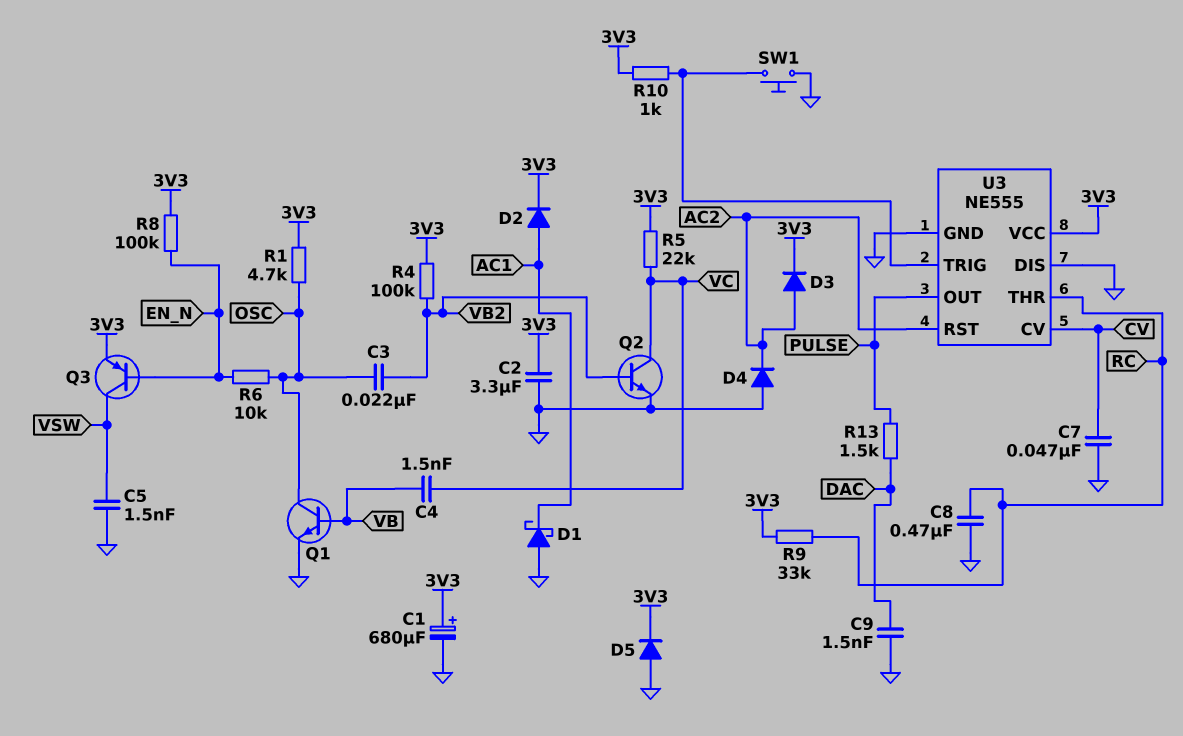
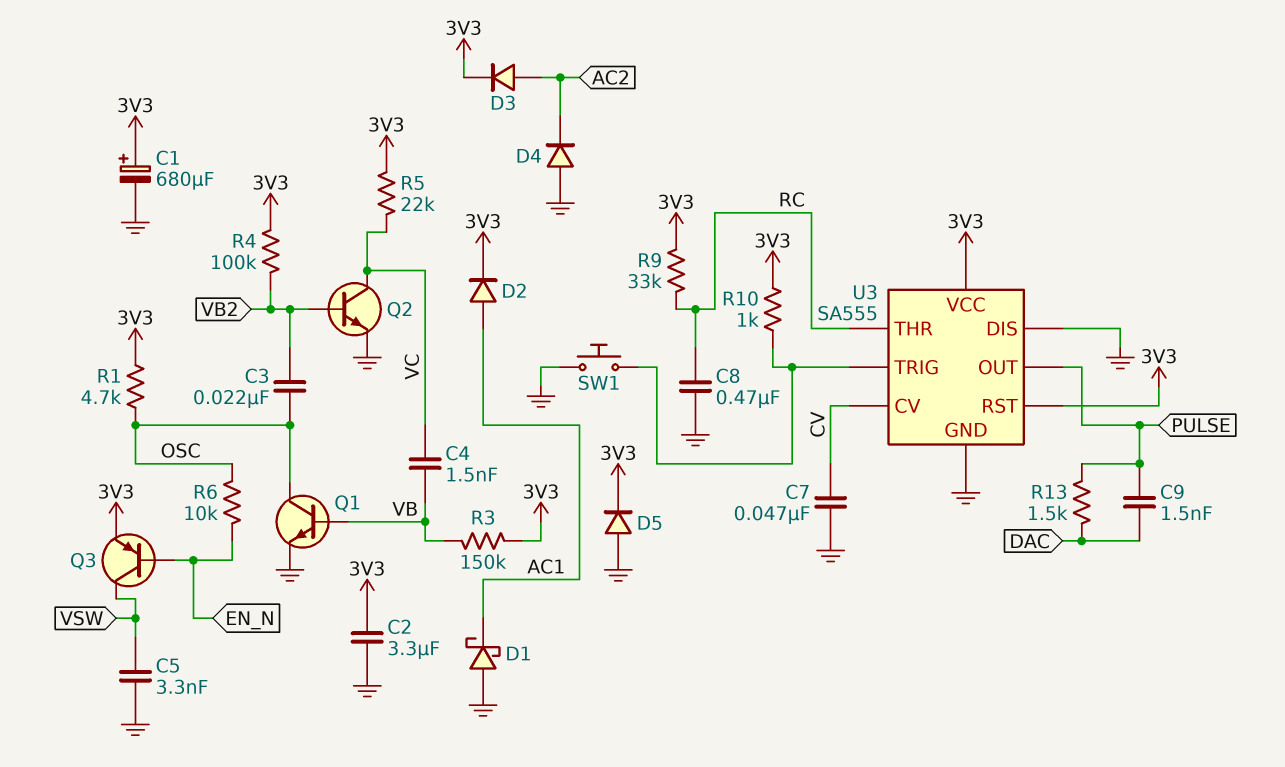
C5: 1.5nF (GND, VSW) -> 3.3nF (GND, VSW)
C9: 1.5nF (DAC, GND) -> 1.5nF (DAC, PULSE)
R3: none -> 150k (3V3, VB)
R8: 100k (3V3, EN_N) -> none
U3: NE555 -> SA555
U3 pin RST: AC2 -> 3V3

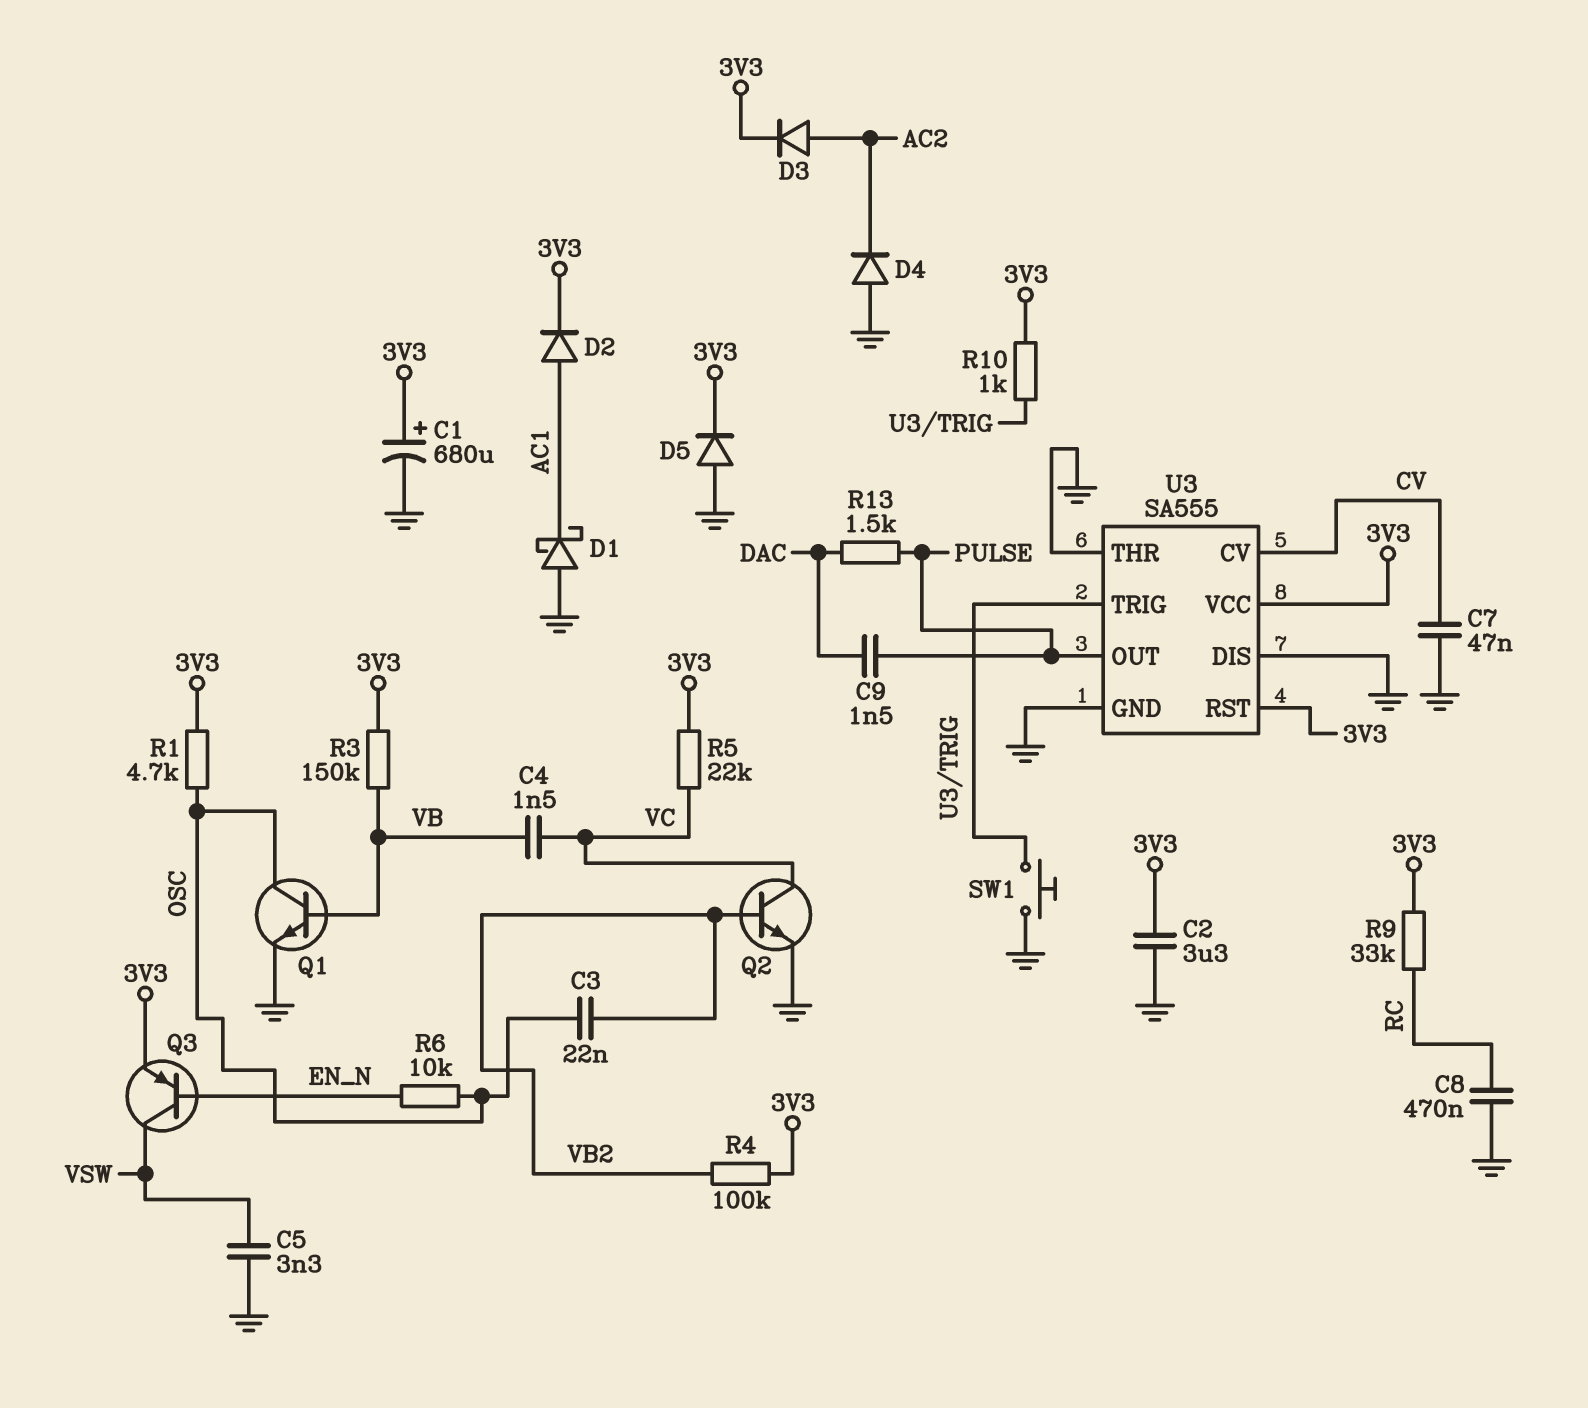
U3 pin THR: RC -> GND

